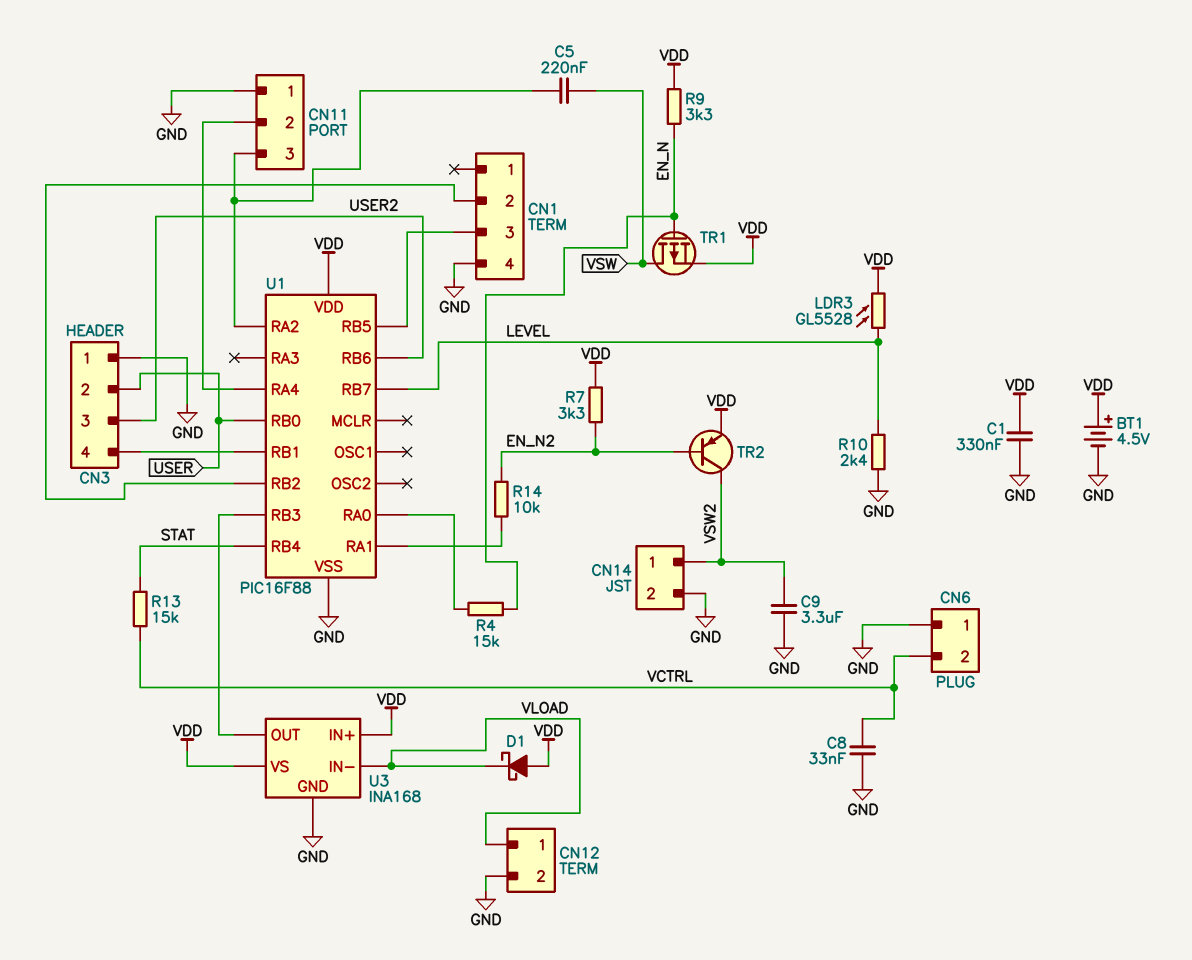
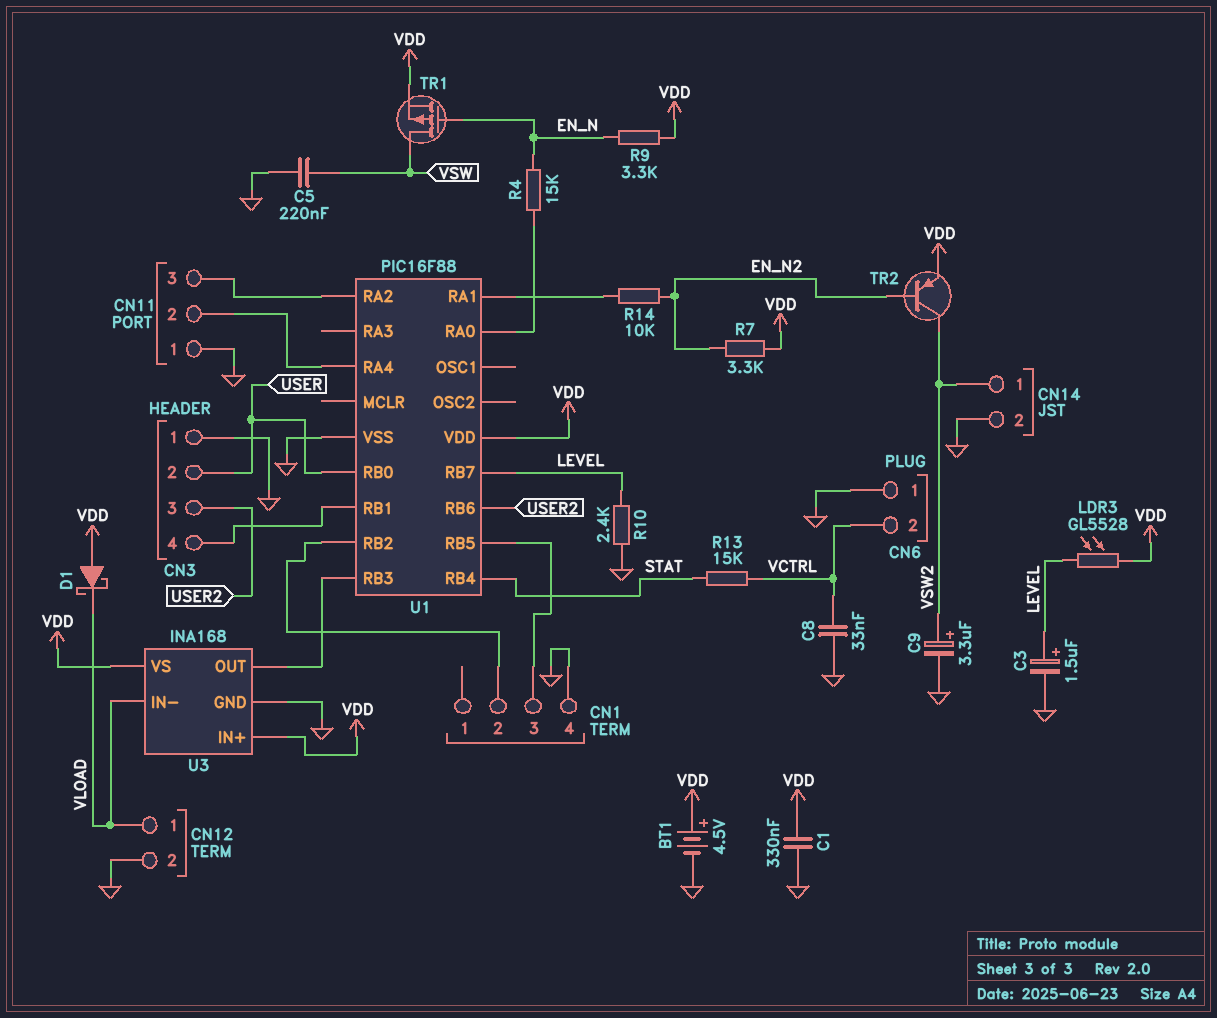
C3: none -> 1.5uF (plus LEVEL, minus GND)
C5: 220nF (CN11/3, VSW) -> 220nF (GND, VSW)
C9: 3.3uF (GND, VSW2) -> 3.3uF (plus VSW2, minus GND)

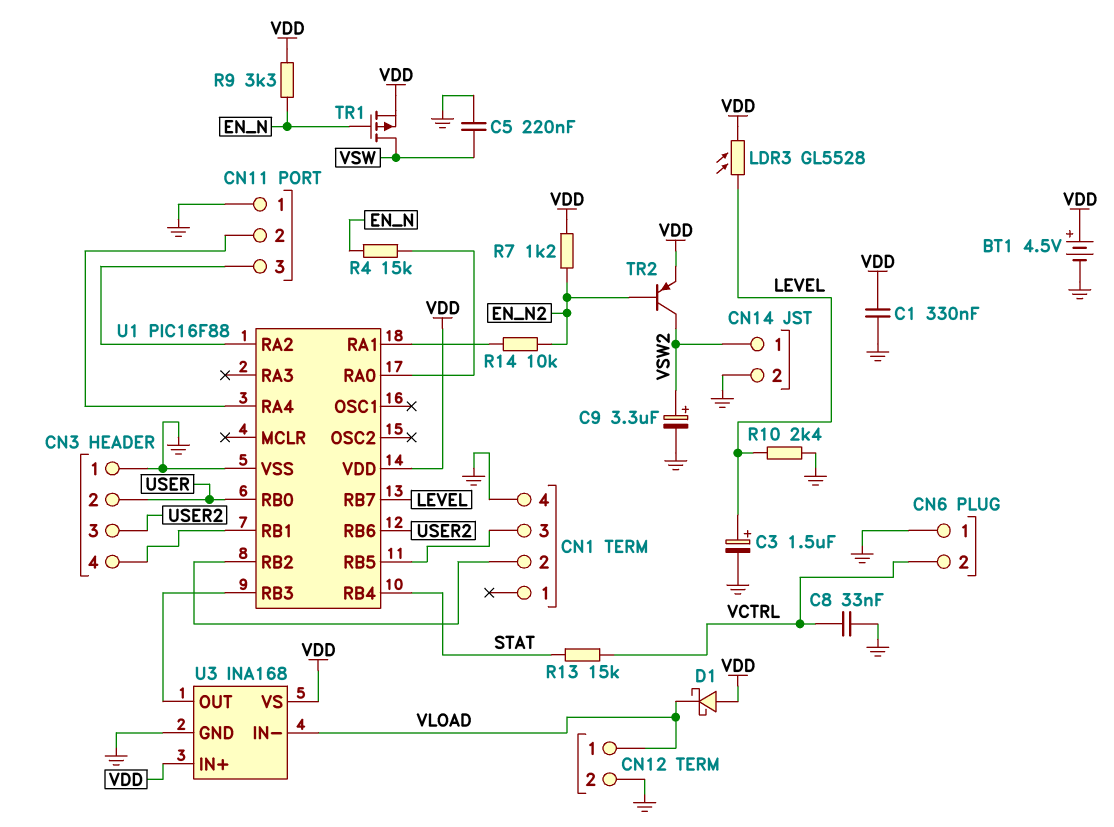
R7: 3.3k (EN_N2, VDD) -> 1.2k (EN_N2, VDD)

